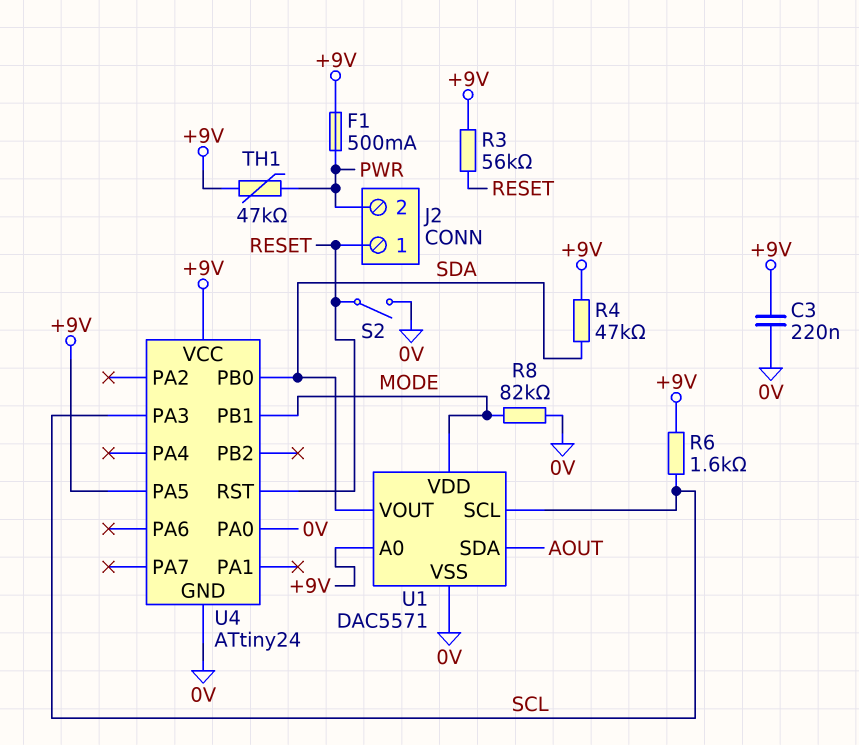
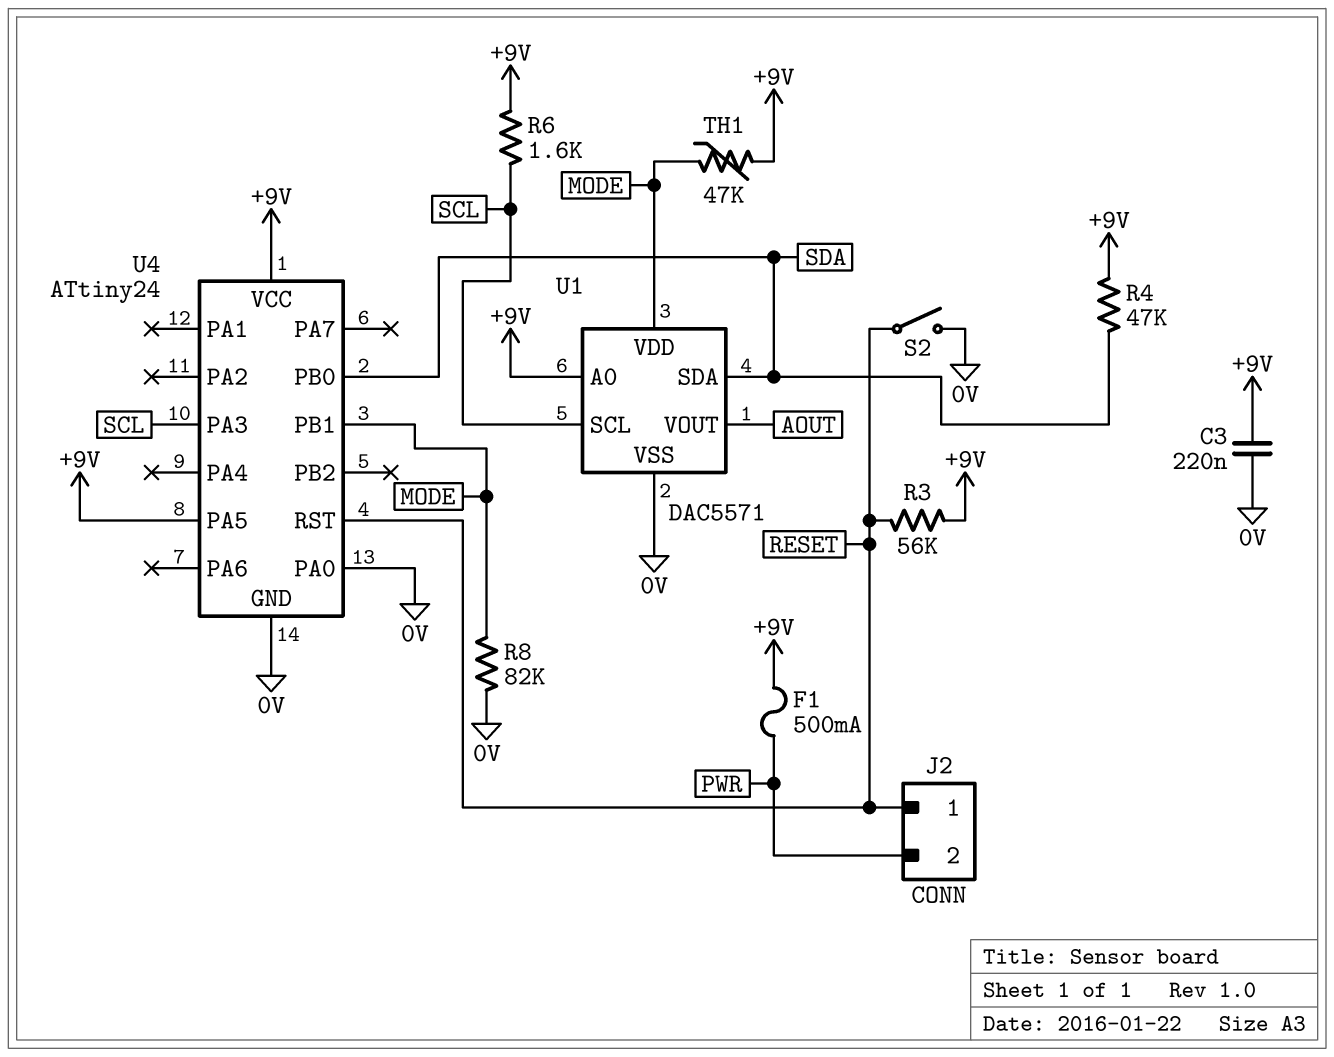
TH1: 47k (+9V, PWR) -> 47k (+9V, MODE)
U1 pin SDA: AOUT -> SDA
U1 pin VOUT: SDA -> AOUT

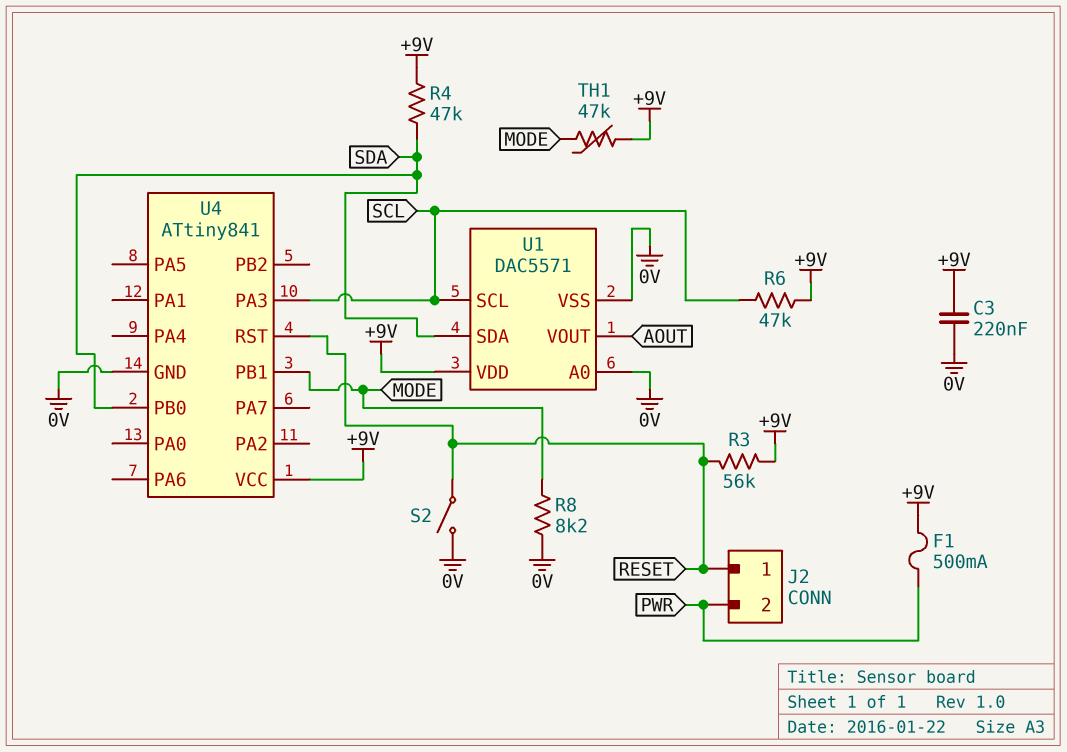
R6: 1.6k (+9V, SCL) -> 47k (+9V, SCL)
R8: 82k (0V, MODE) -> 8.2k (0V, MODE)
U1 pin A0: +9V -> 0V
U1 pin VDD: MODE -> +9V
U4: ATtiny24 -> ATtiny841
U4 pin PA0: 0V -> none
U4 pin PA5: +9V -> none

